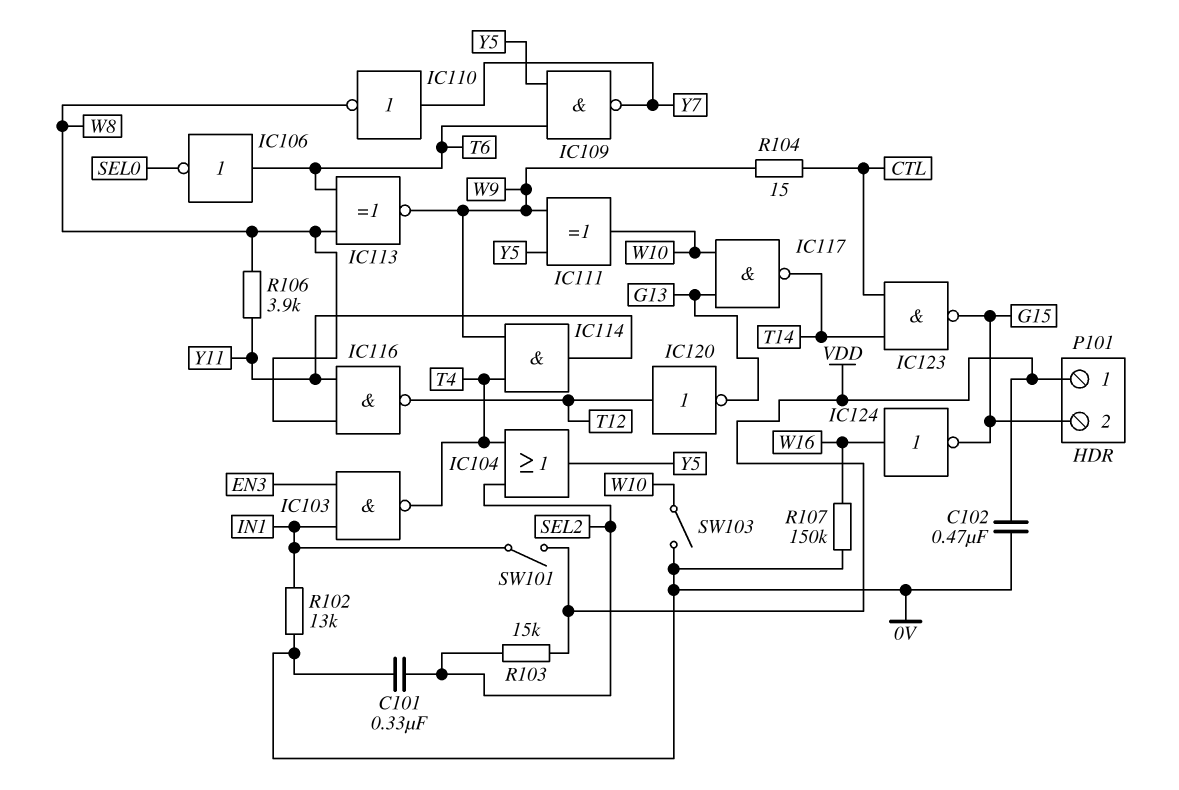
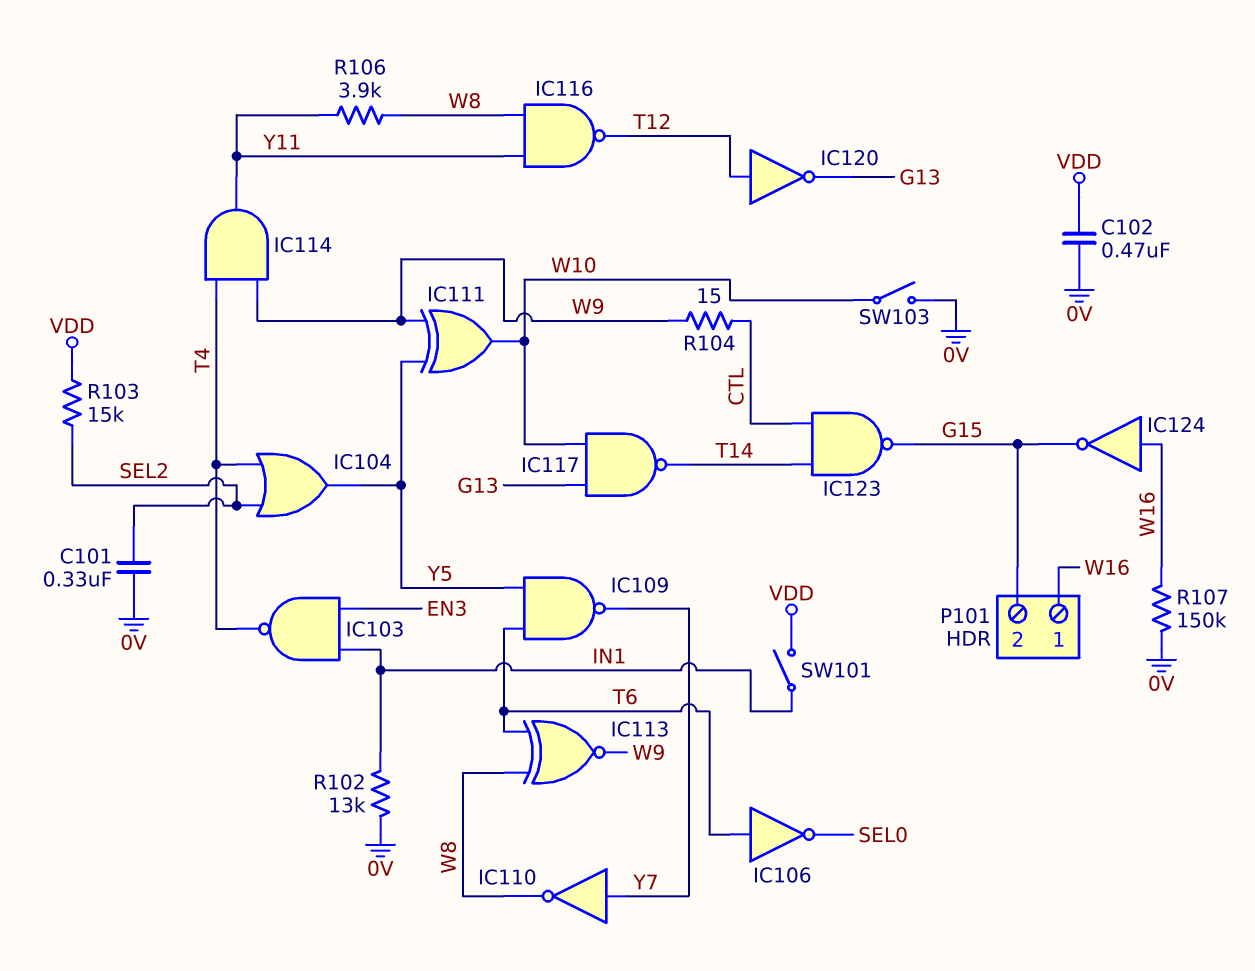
P101 pin 1: VDD -> W16

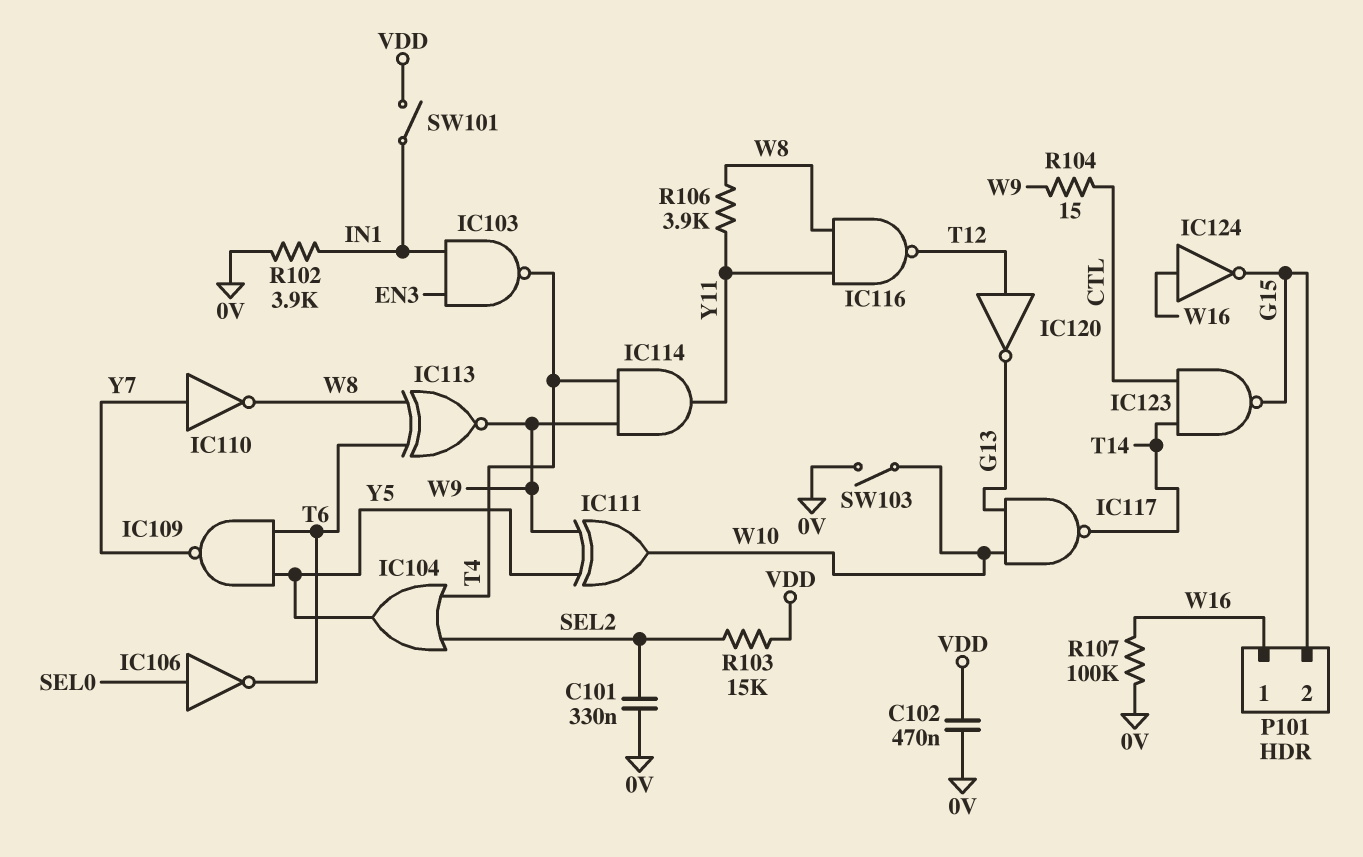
IC106: NOT (in T6, out SEL0) -> NOT (in SEL0, out T6)
R102: 13k (0V, IN1) -> 3.9k (0V, IN1)
R107: 150k (0V, W16) -> 100k (0V, W16)

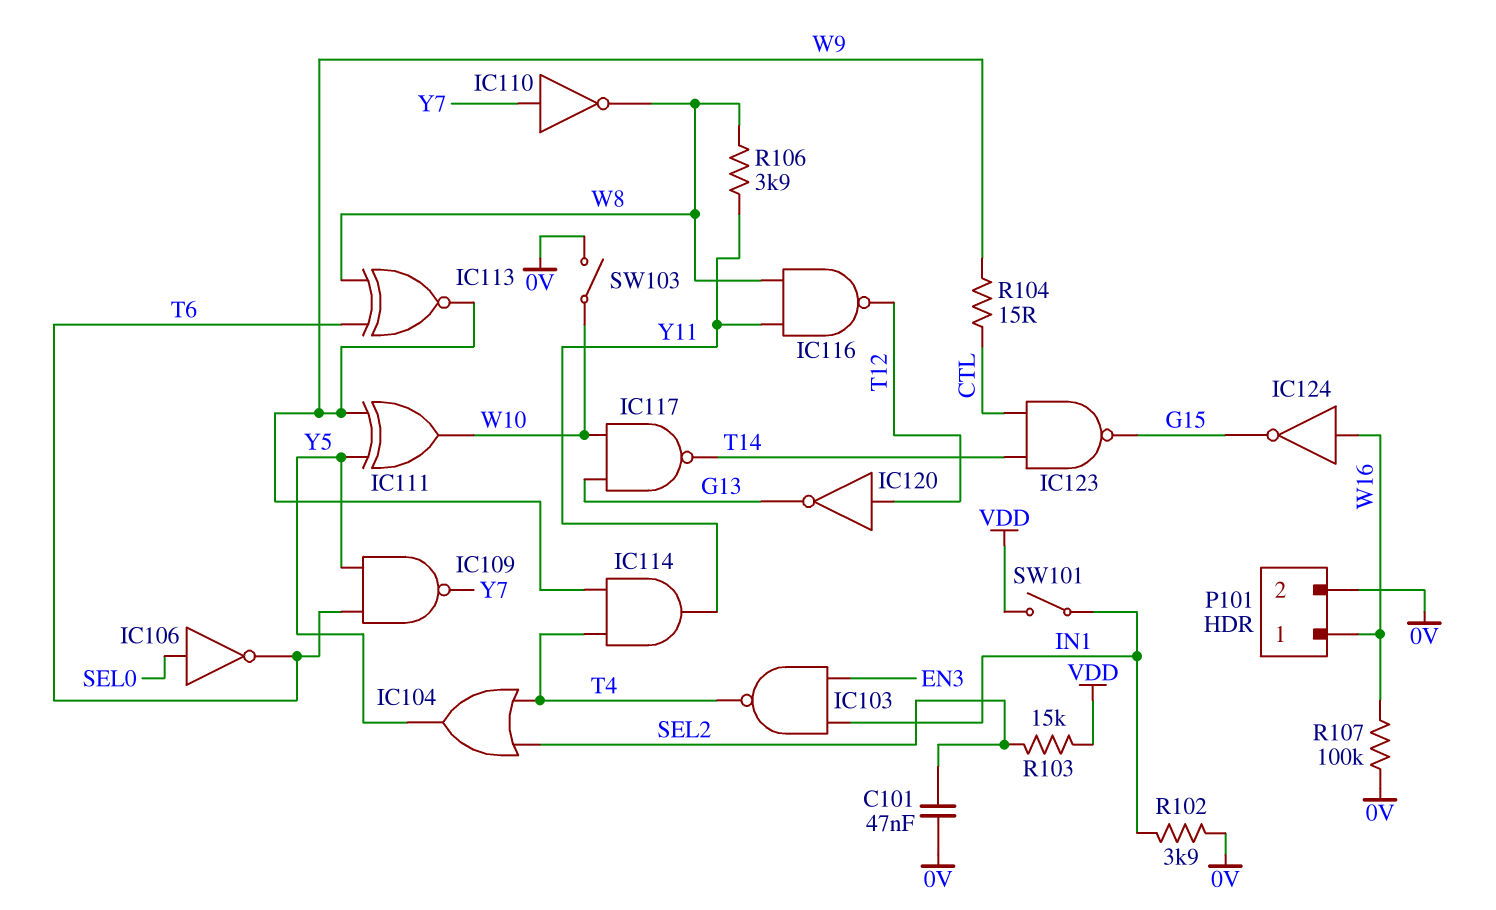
C101: 330nF (0V, SEL2) -> 47nF (0V, SEL2)
C102: 470nF (0V, VDD) -> none
P101 pin 2: G15 -> 0V

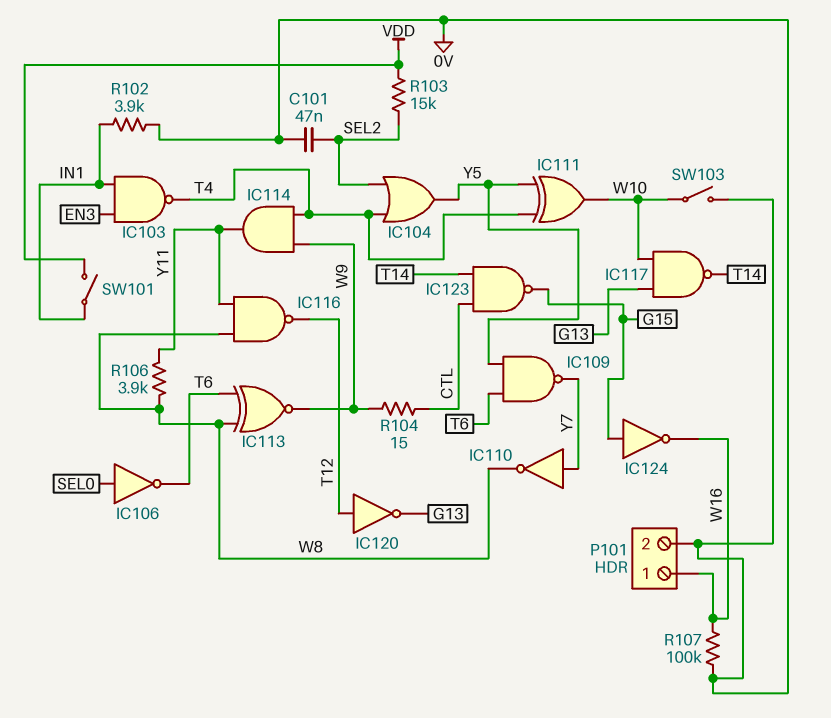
IC111: XOR (in W9, in Y5, out W10) -> XOR (in T4, in Y5, out W10)
IC124: NOT (in W16, out G15) -> NOT (in G15, out W16)

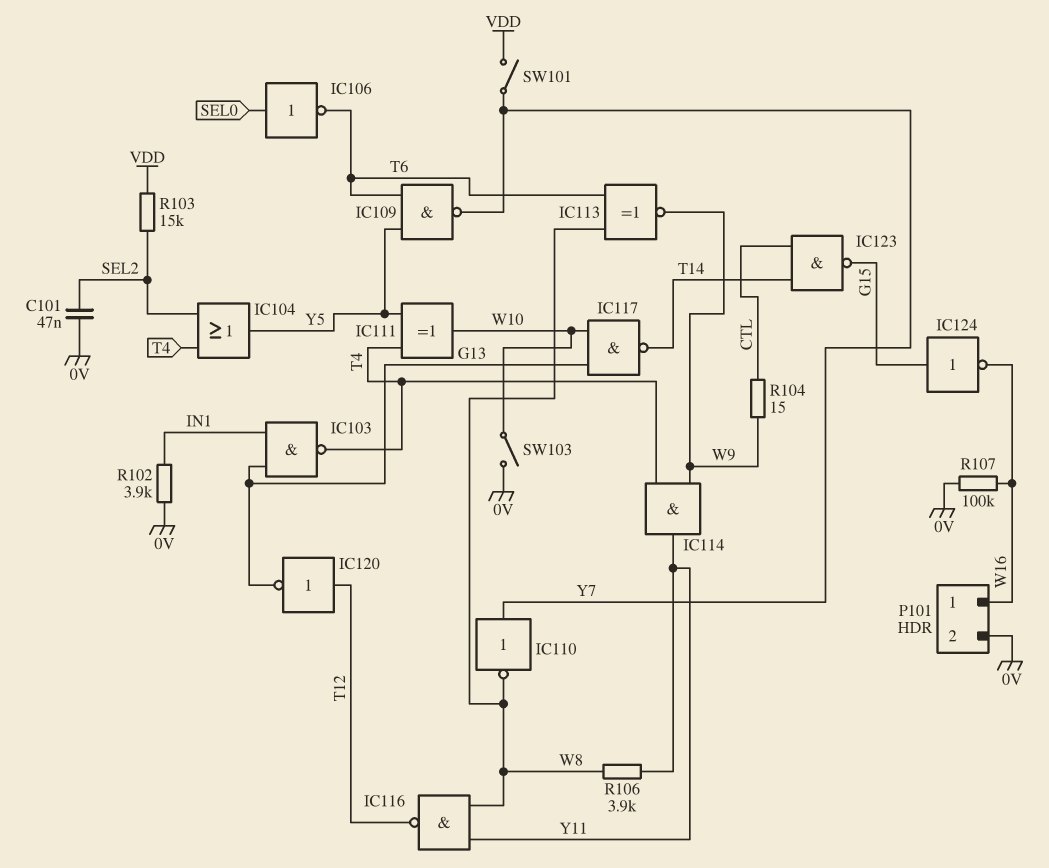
IC103: NAND (in EN3, in IN1, out T4) -> NAND (in G13, in IN1, out T4)
SW101: switch (IN1, VDD) -> switch (VDD, Y7)

